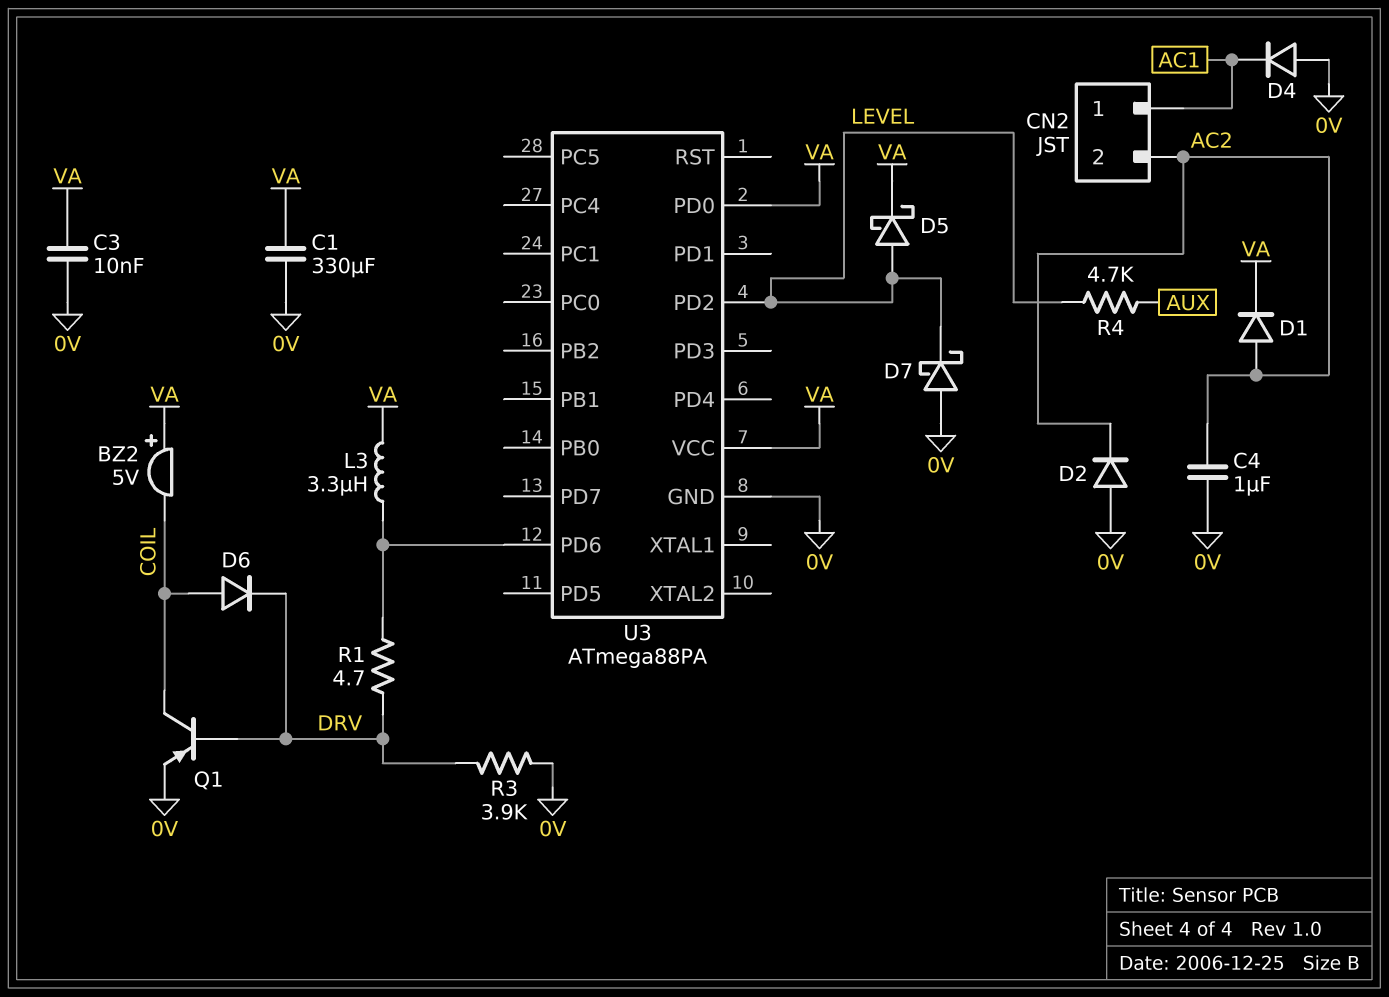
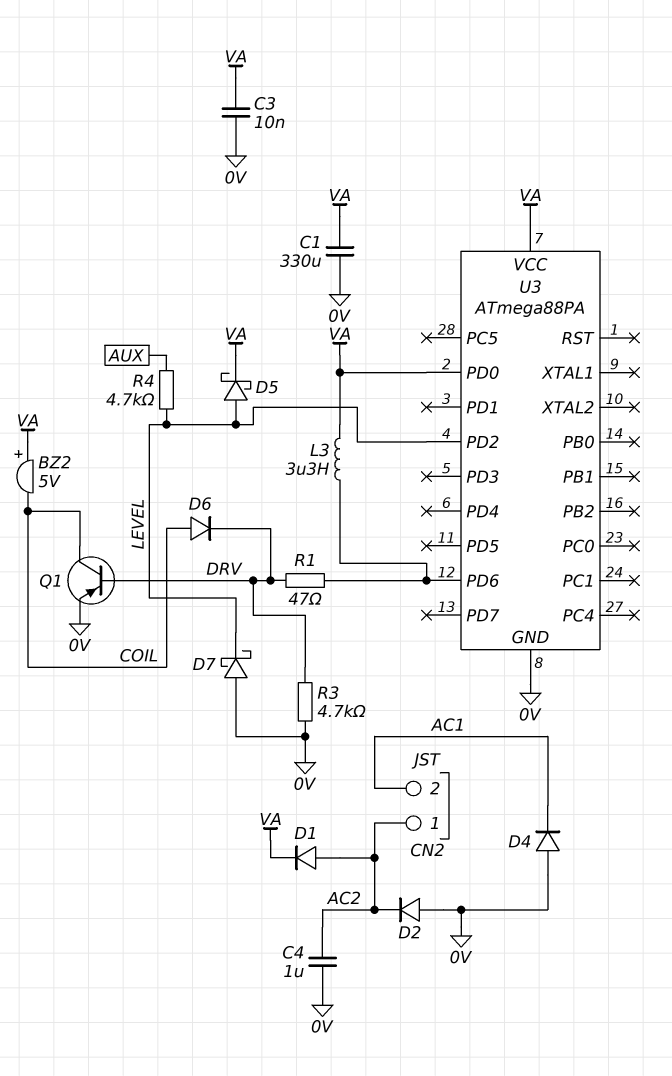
CN2 pin 1: AC1 -> AC2
CN2 pin 2: AC2 -> AC1
R1: 4.7 (DRV, U3/PD6) -> 47 (DRV, U3/PD6)
R3: 3.9k (0V, DRV) -> 4.7k (0V, DRV)

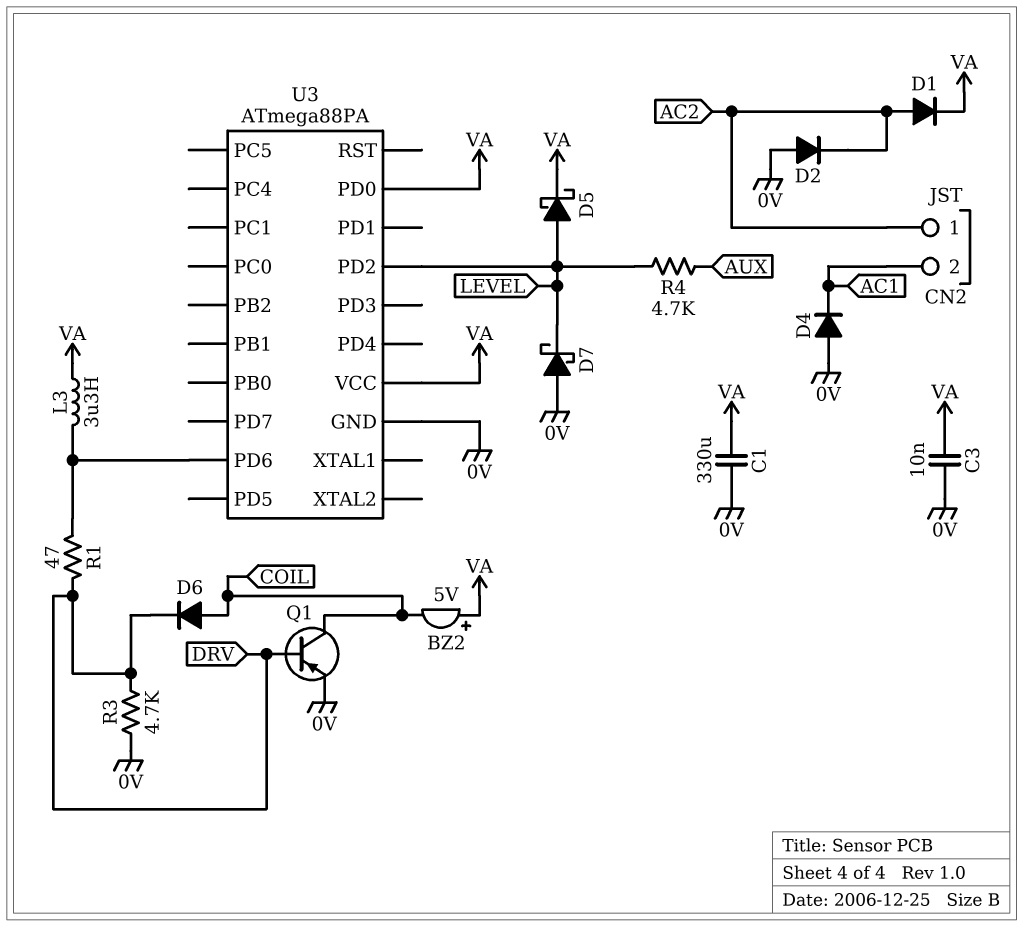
C4: 1uF (0V, AC2) -> none

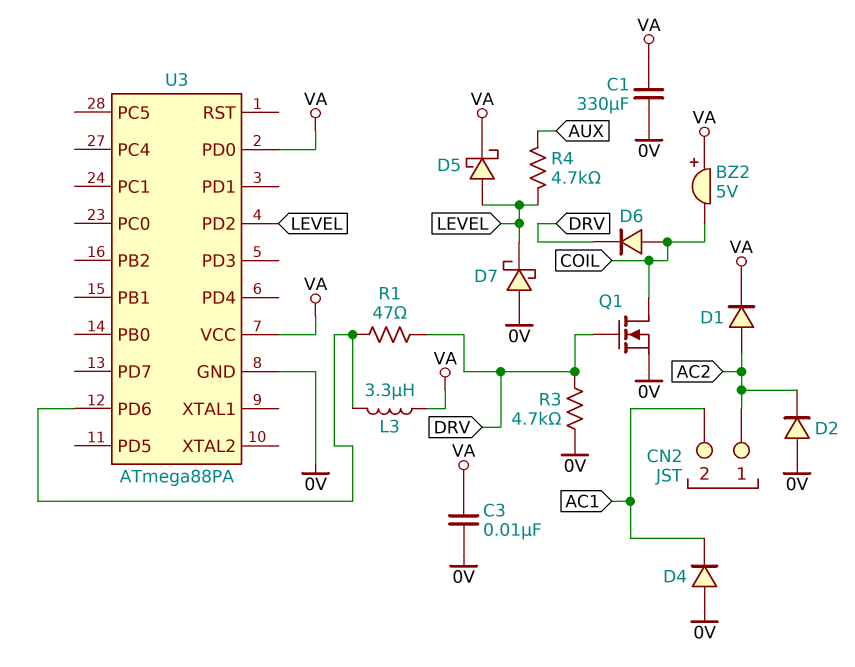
Q1: PNP (B DRV, C COIL, E 0V) -> NMOS (G DRV, D COIL, S 0V)

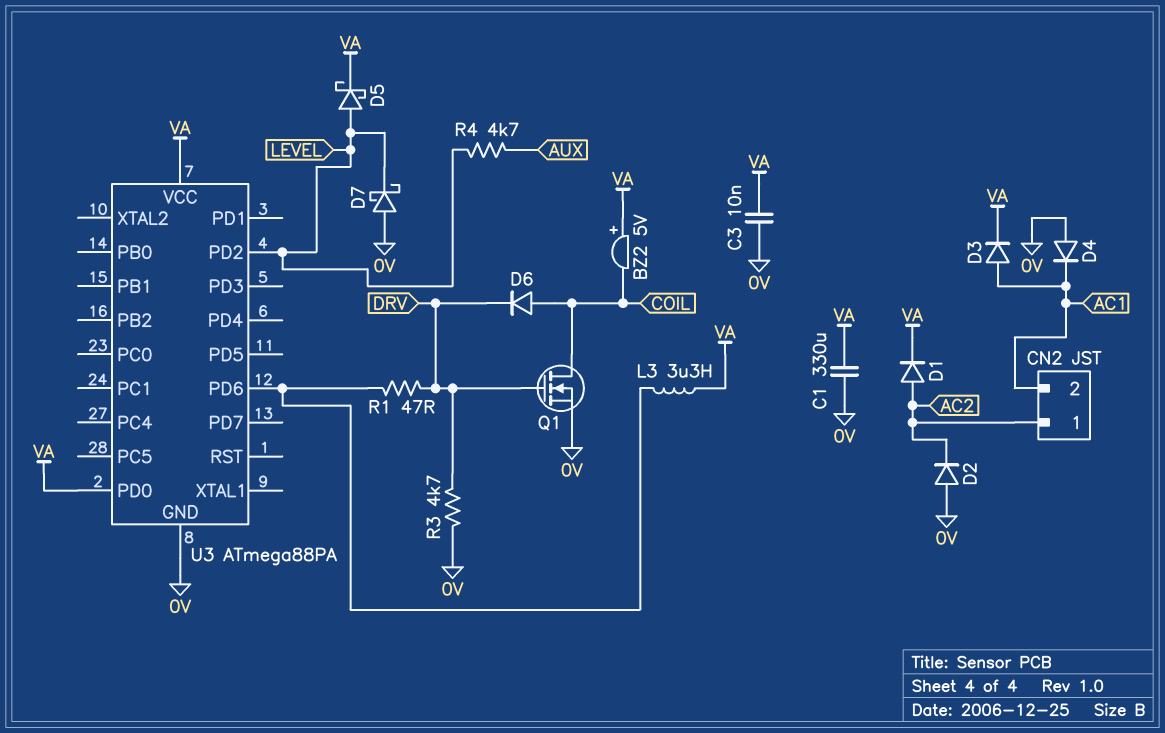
D3: none -> diode (A AC1, K VA)

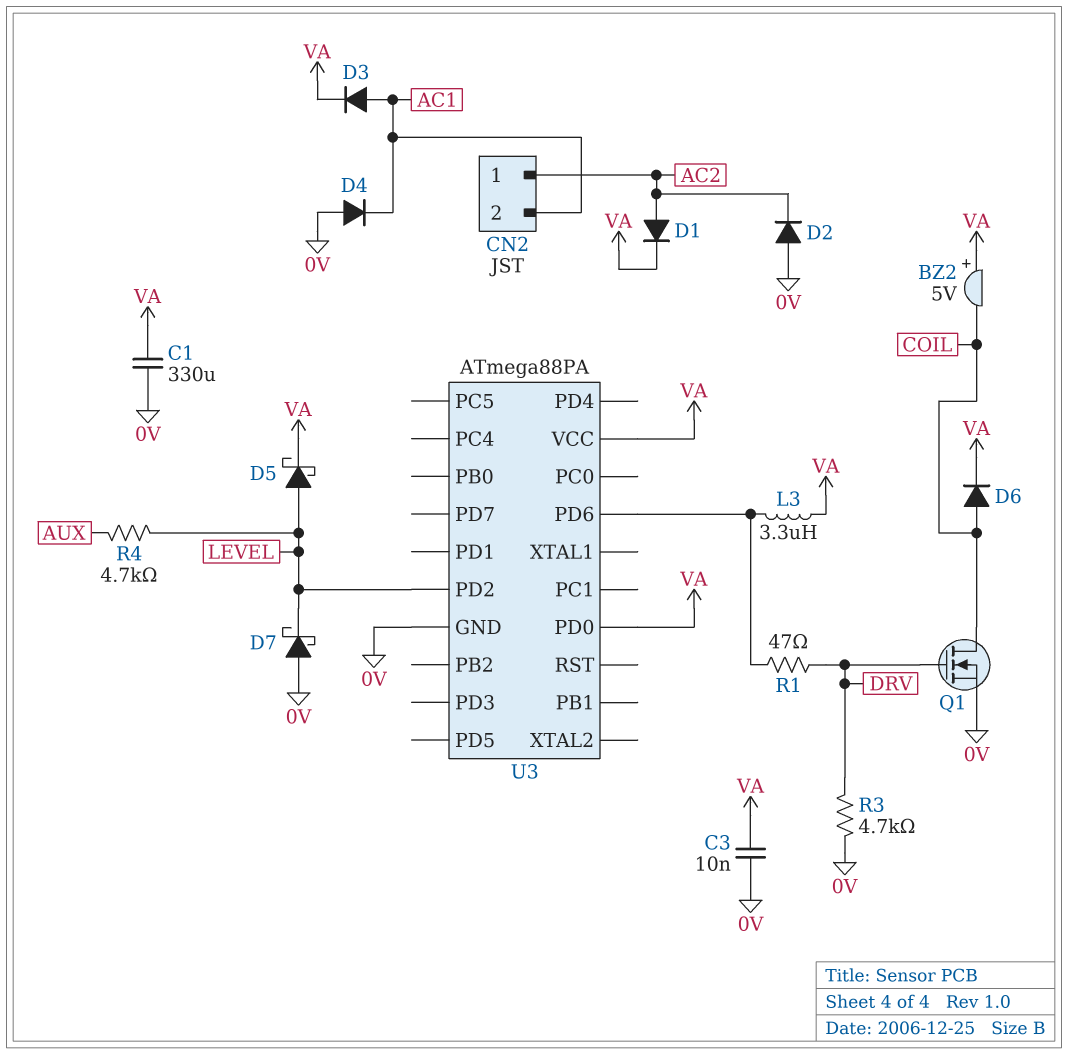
D6: diode (A COIL, K DRV) -> diode (A COIL, K VA)

